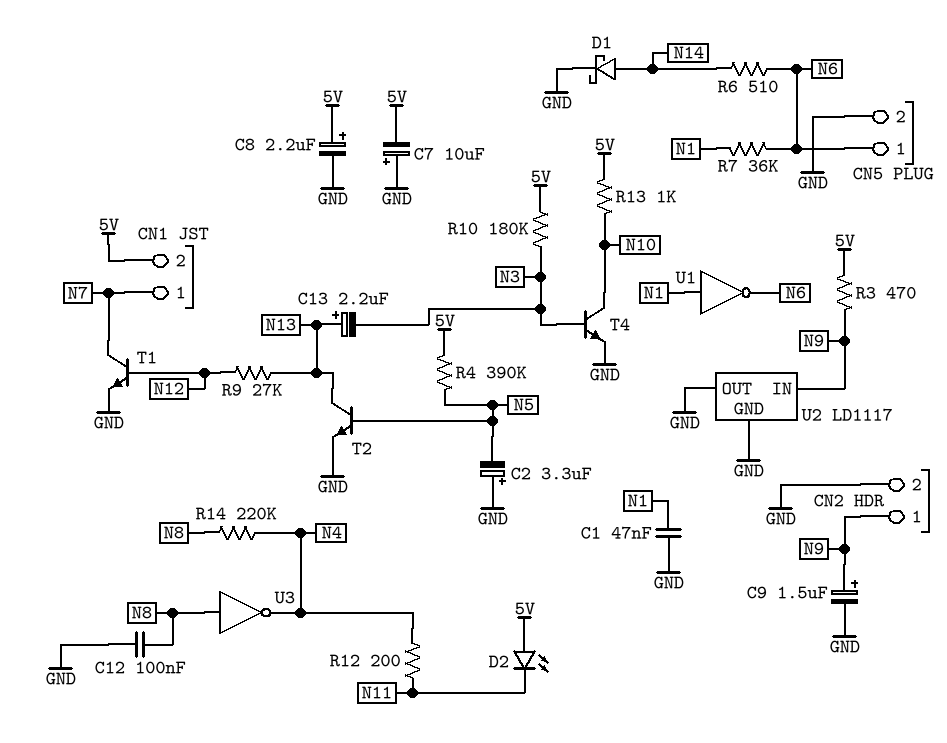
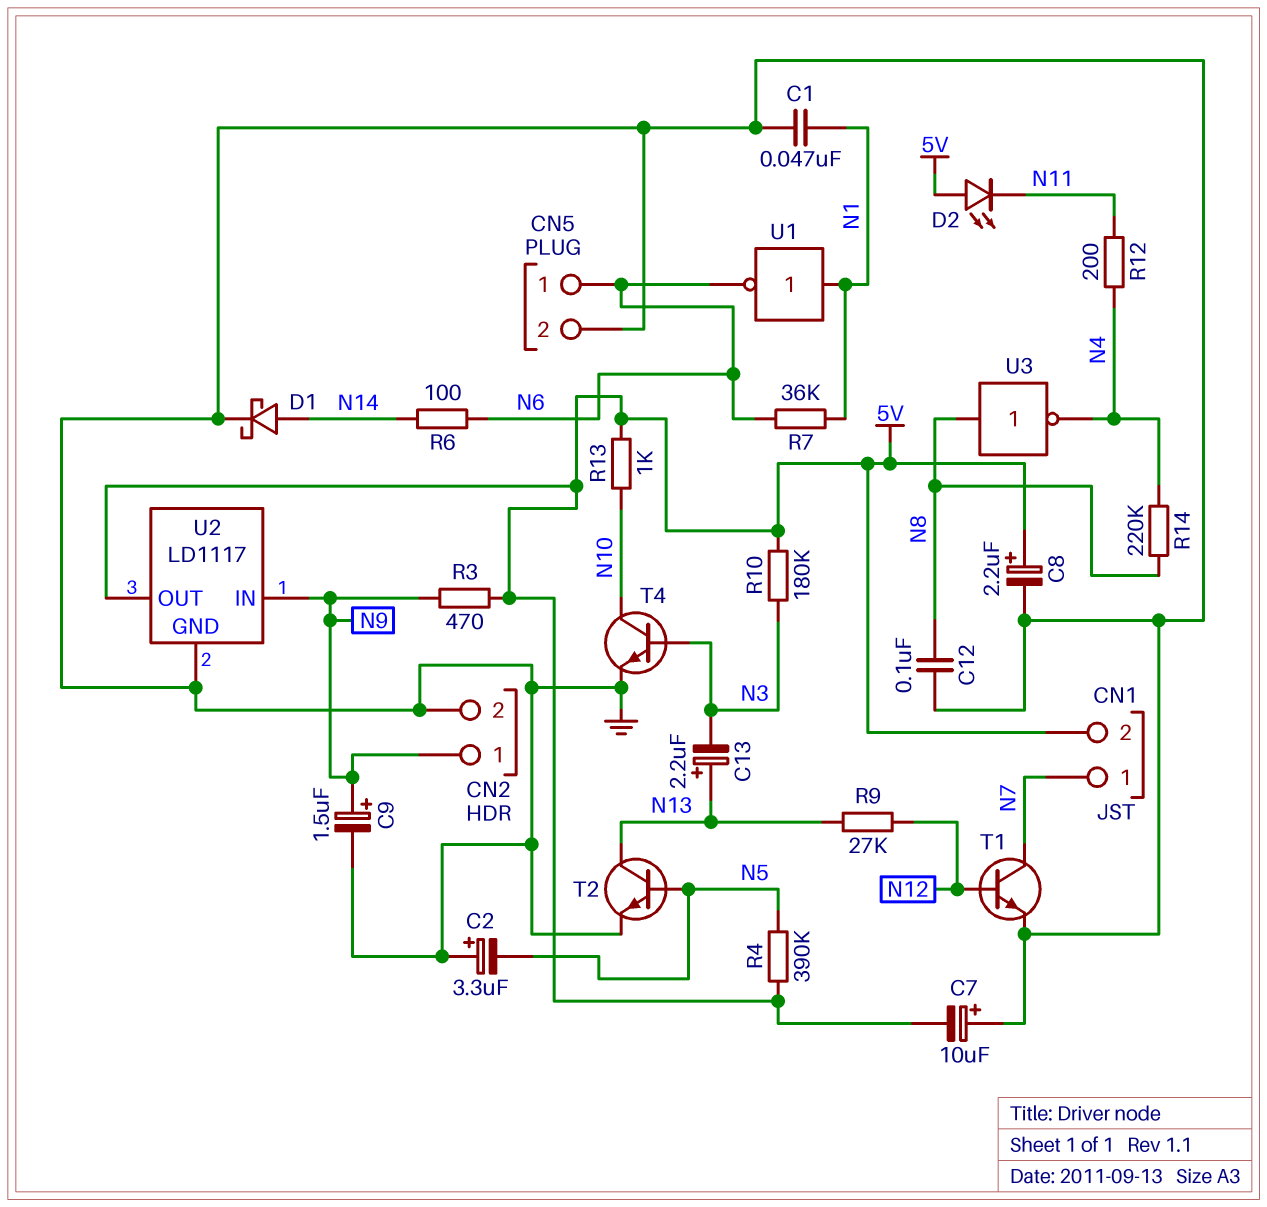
R6: 510 (N6, N14) -> 100 (N6, N14)
U2 pin OUT: GND -> 5V

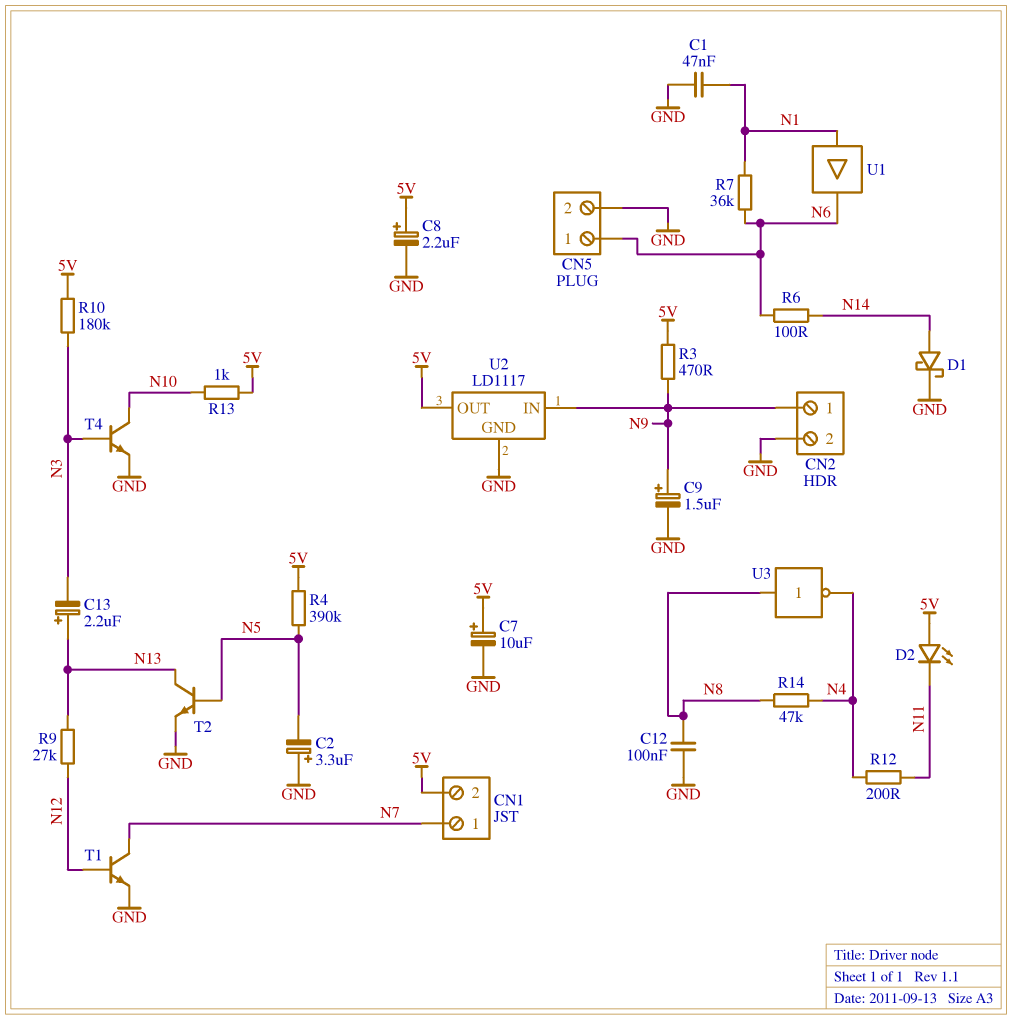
C7: 10uF (plus GND, minus 5V) -> 10uF (plus 5V, minus GND)
R14: 220k (N4, N8) -> 47k (N4, N8)
U1: NOT (in N1, out N6) -> buffer (in N1, out N6)

